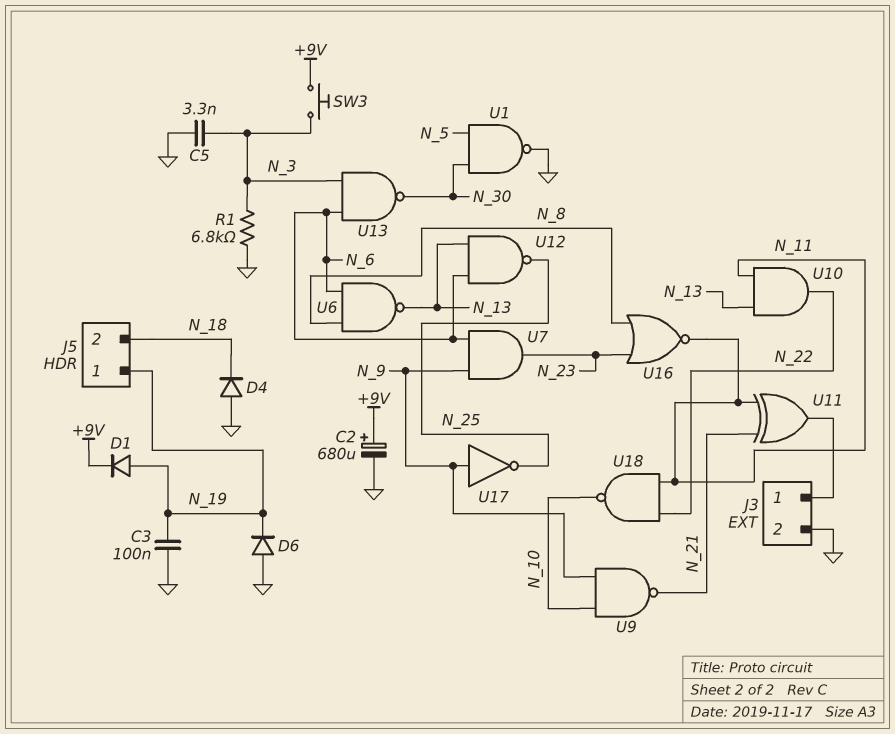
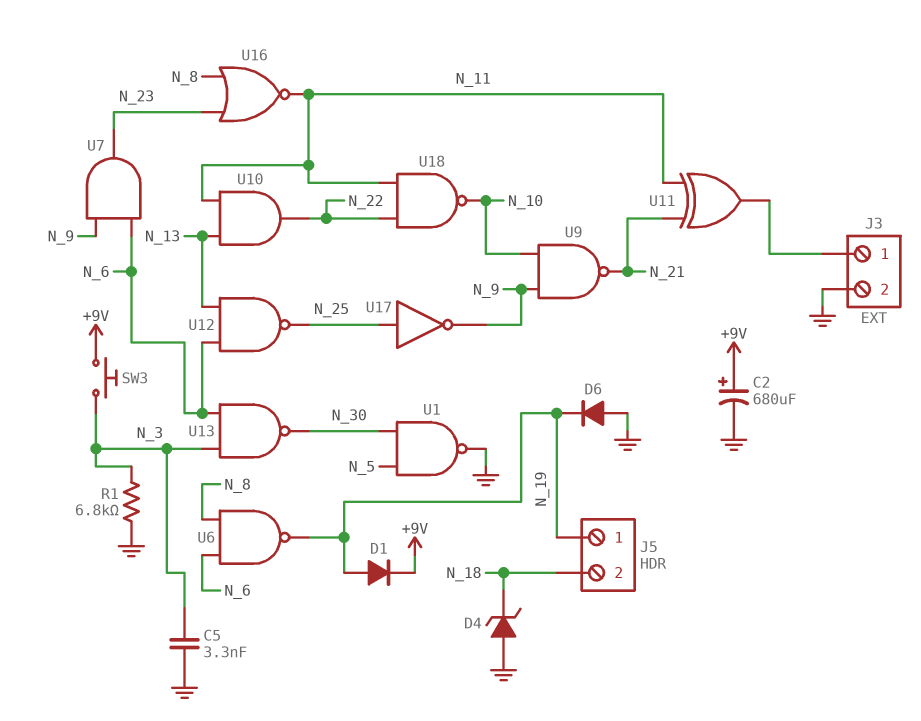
C3: 100nF (GND, N_19) -> none
D4: diode (A GND, K N_18) -> zener (A GND, K N_18)
U6: NAND (in N_6, in N_8, out N_13) -> NAND (in N_6, in N_8, out N_19)
U17: NOT (in N_9, out N_25) -> NOT (in N_25, out N_9)

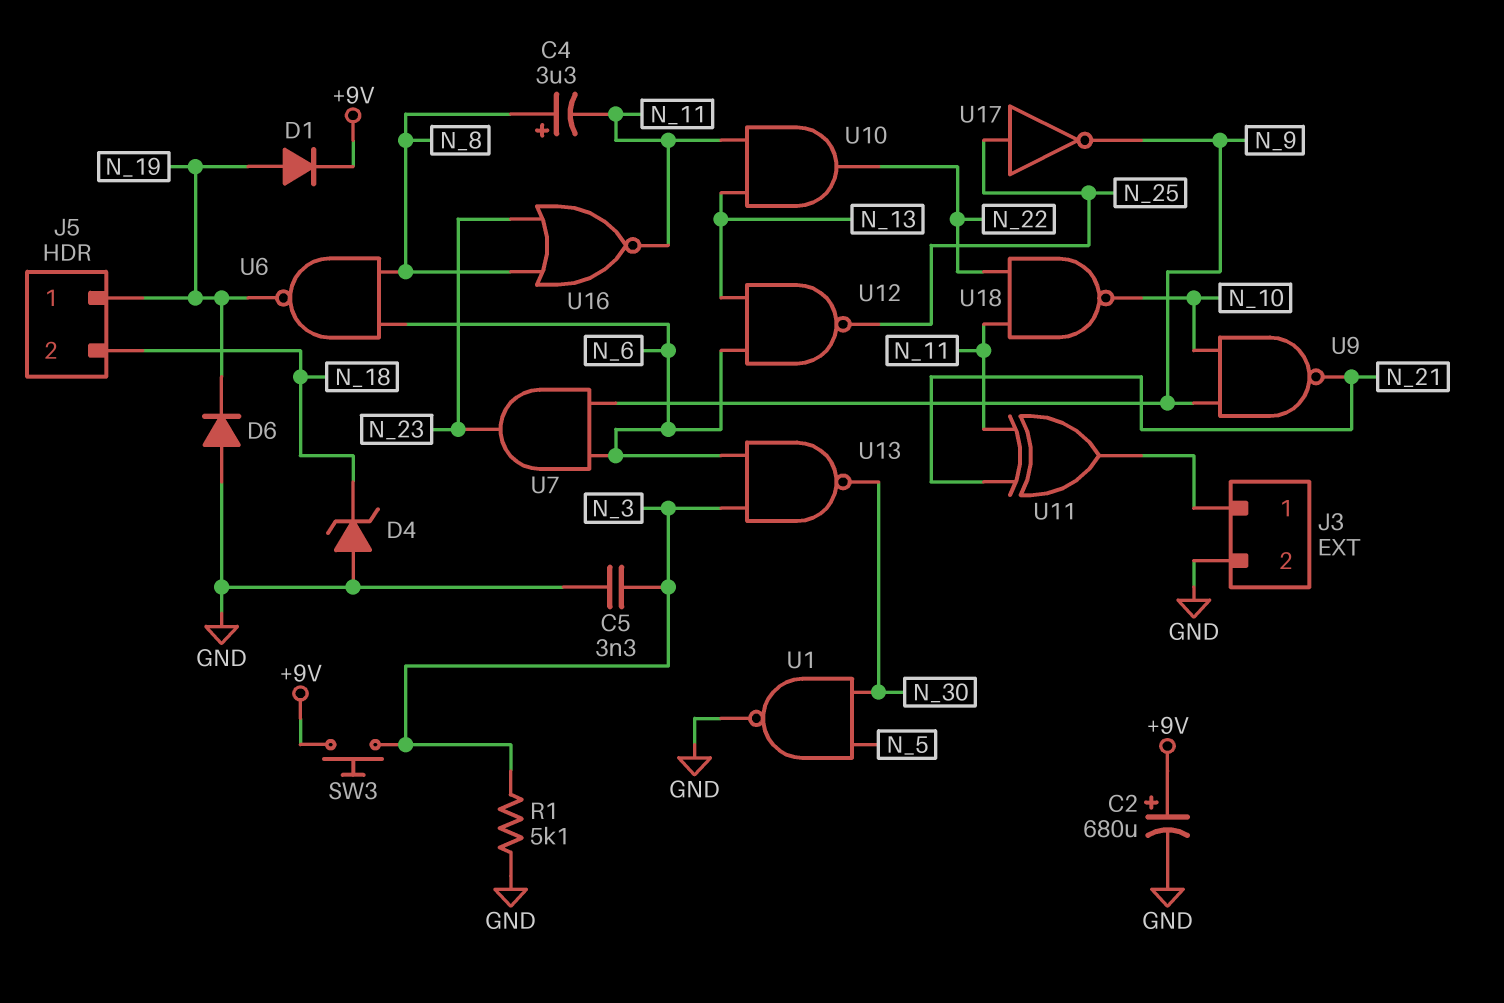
C4: none -> 3.3uF (plus N_8, minus N_11)
R1: 6.8k (GND, N_3) -> 5.1k (GND, N_3)

